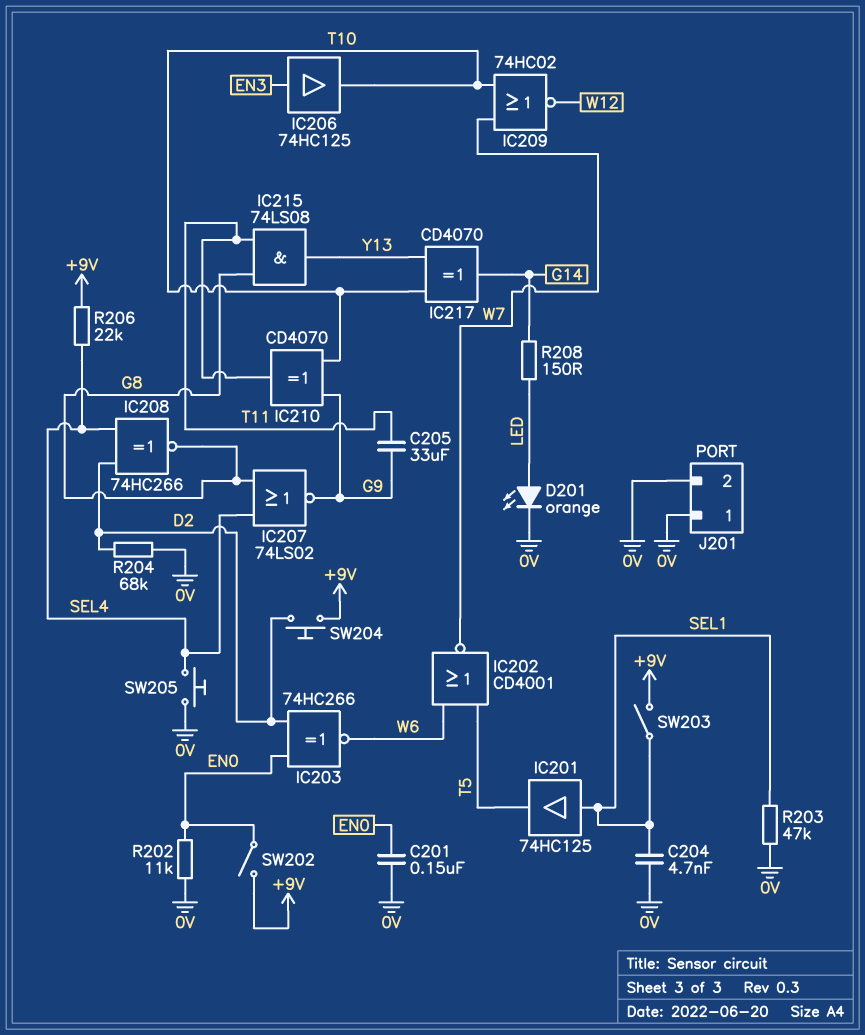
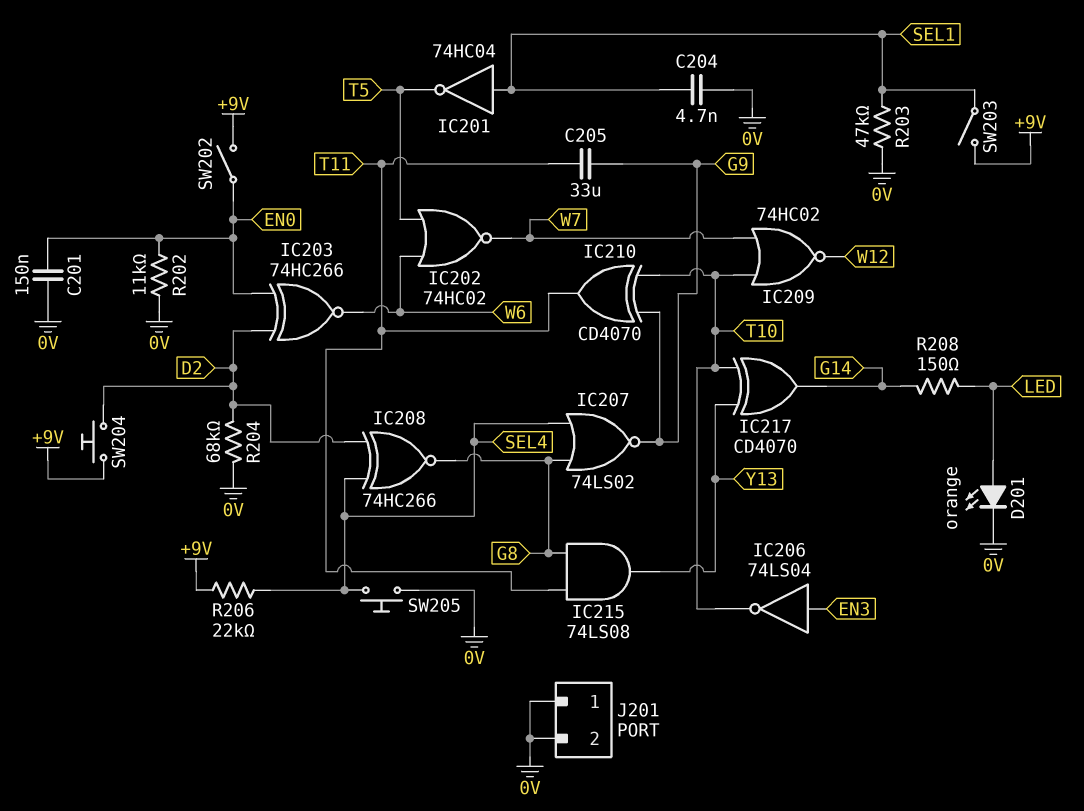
IC201: buffer 74HC125 (in SEL1, out T5) -> NOT 74HC04 (in SEL1, out T5)
IC202: NOR CD4001 (in T5, in W6, out W7) -> NOR 74HC02 (in T5, in W6, out W7)
IC206: buffer 74HC125 (in EN3, out T10) -> NOT 74LS04 (in EN3, out T10)

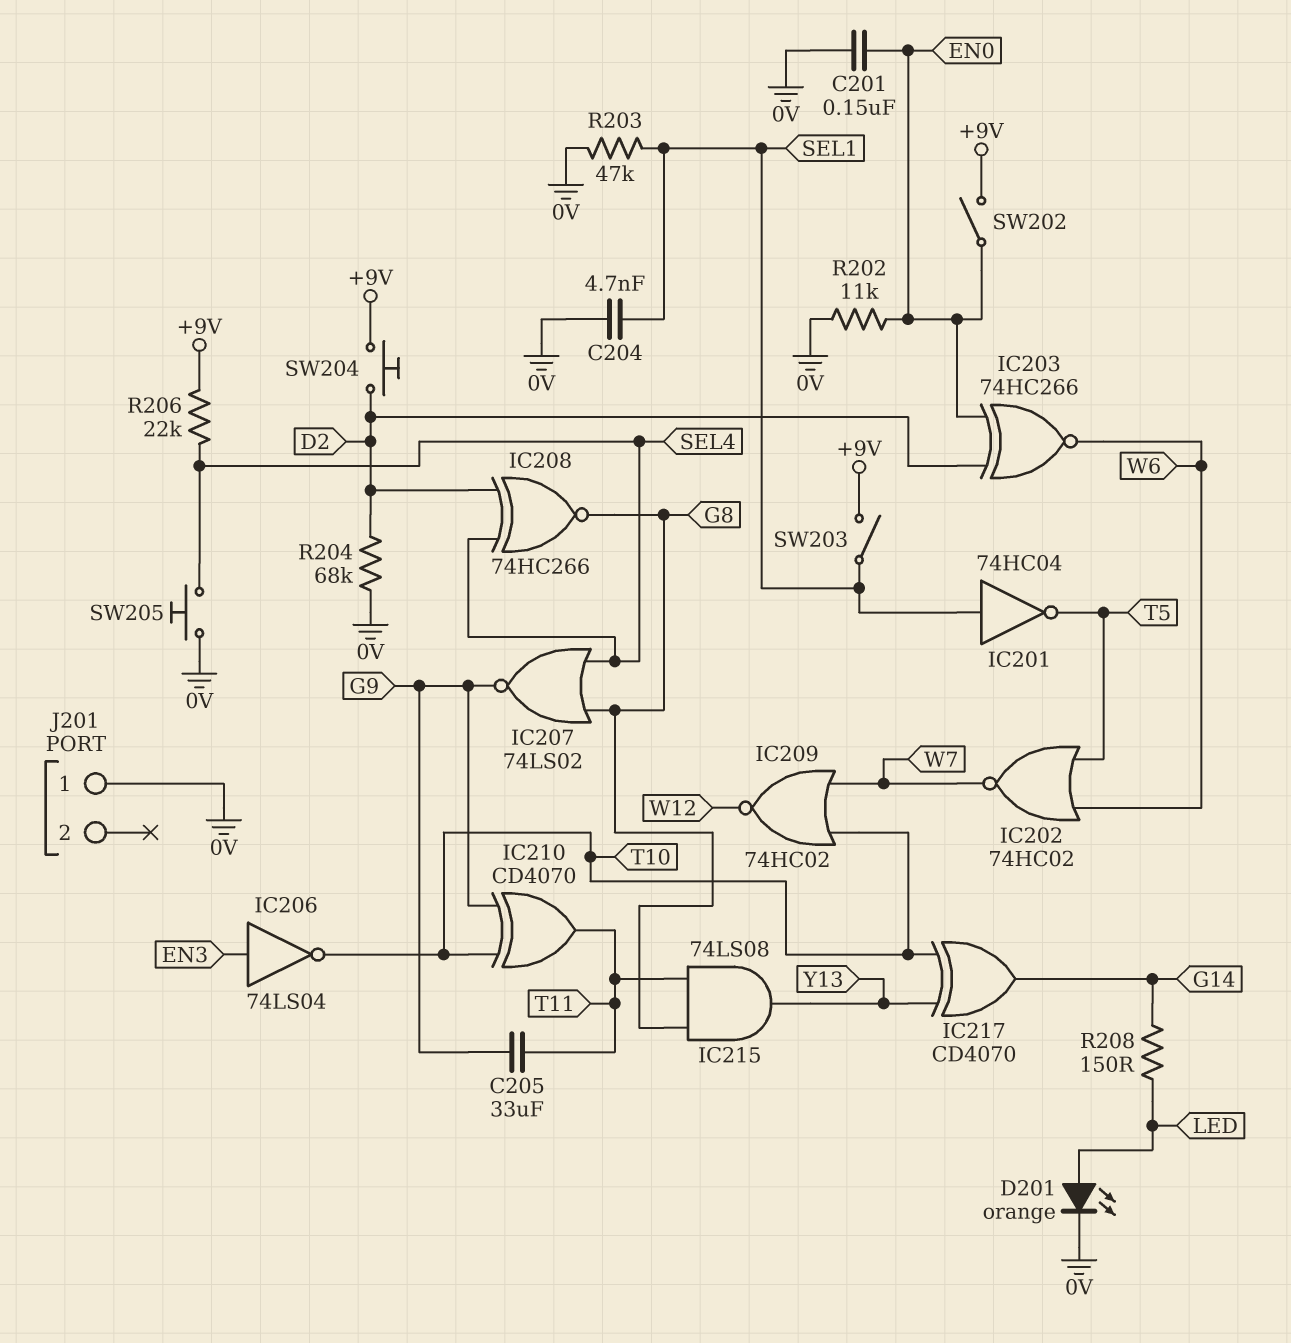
J201 pin 2: 0V -> none

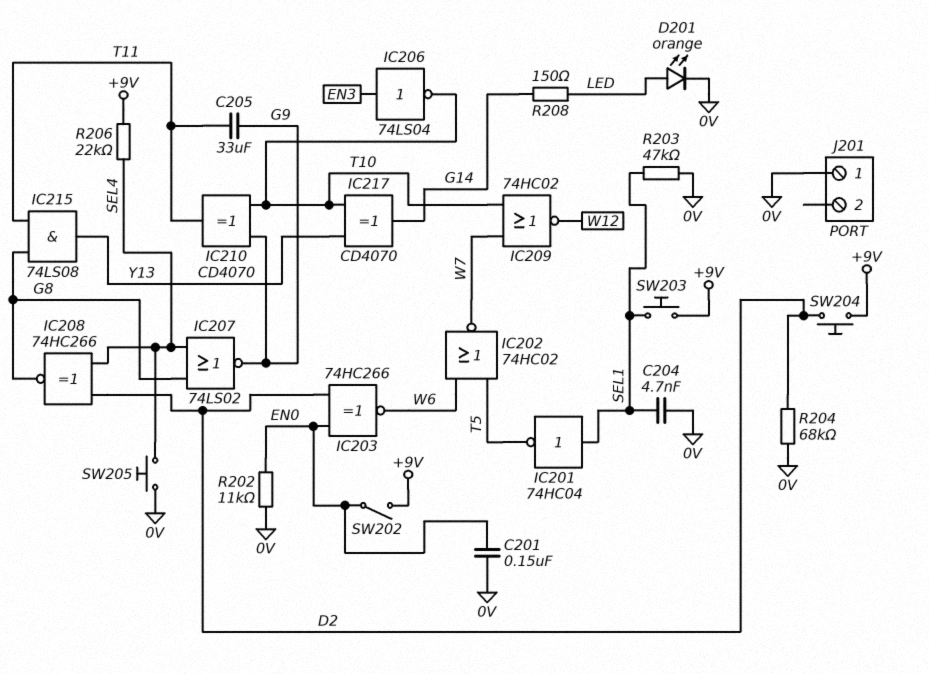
SW203: switch (+9V, SEL1) -> button (+9V, SEL1)

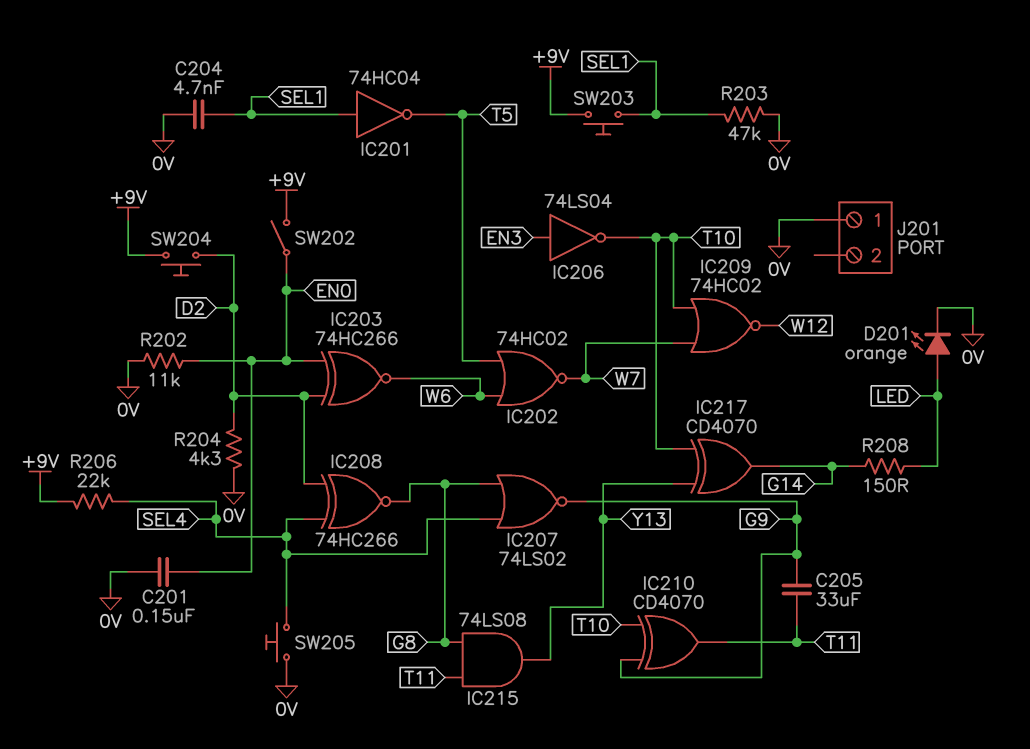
R204: 68k (0V, D2) -> 4.3k (0V, D2)

